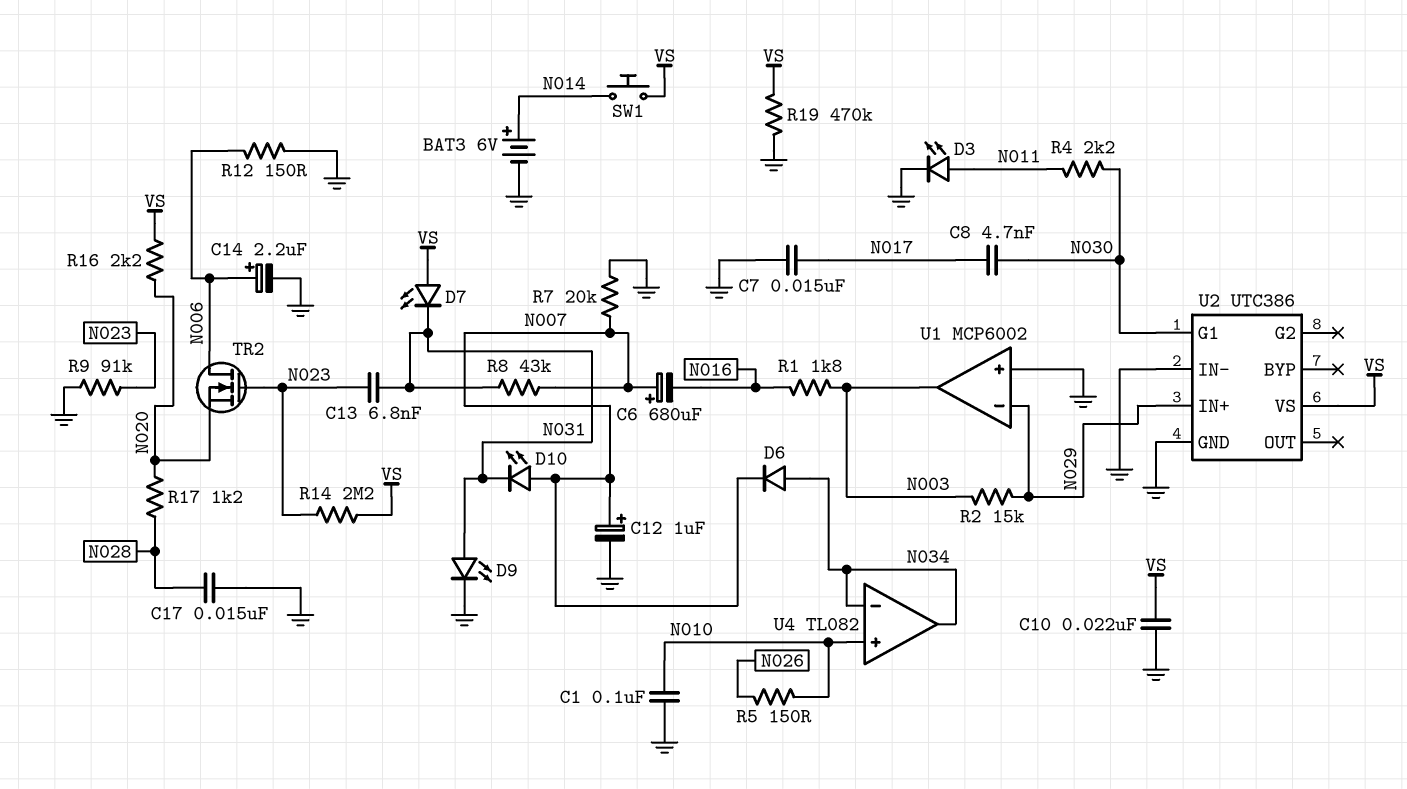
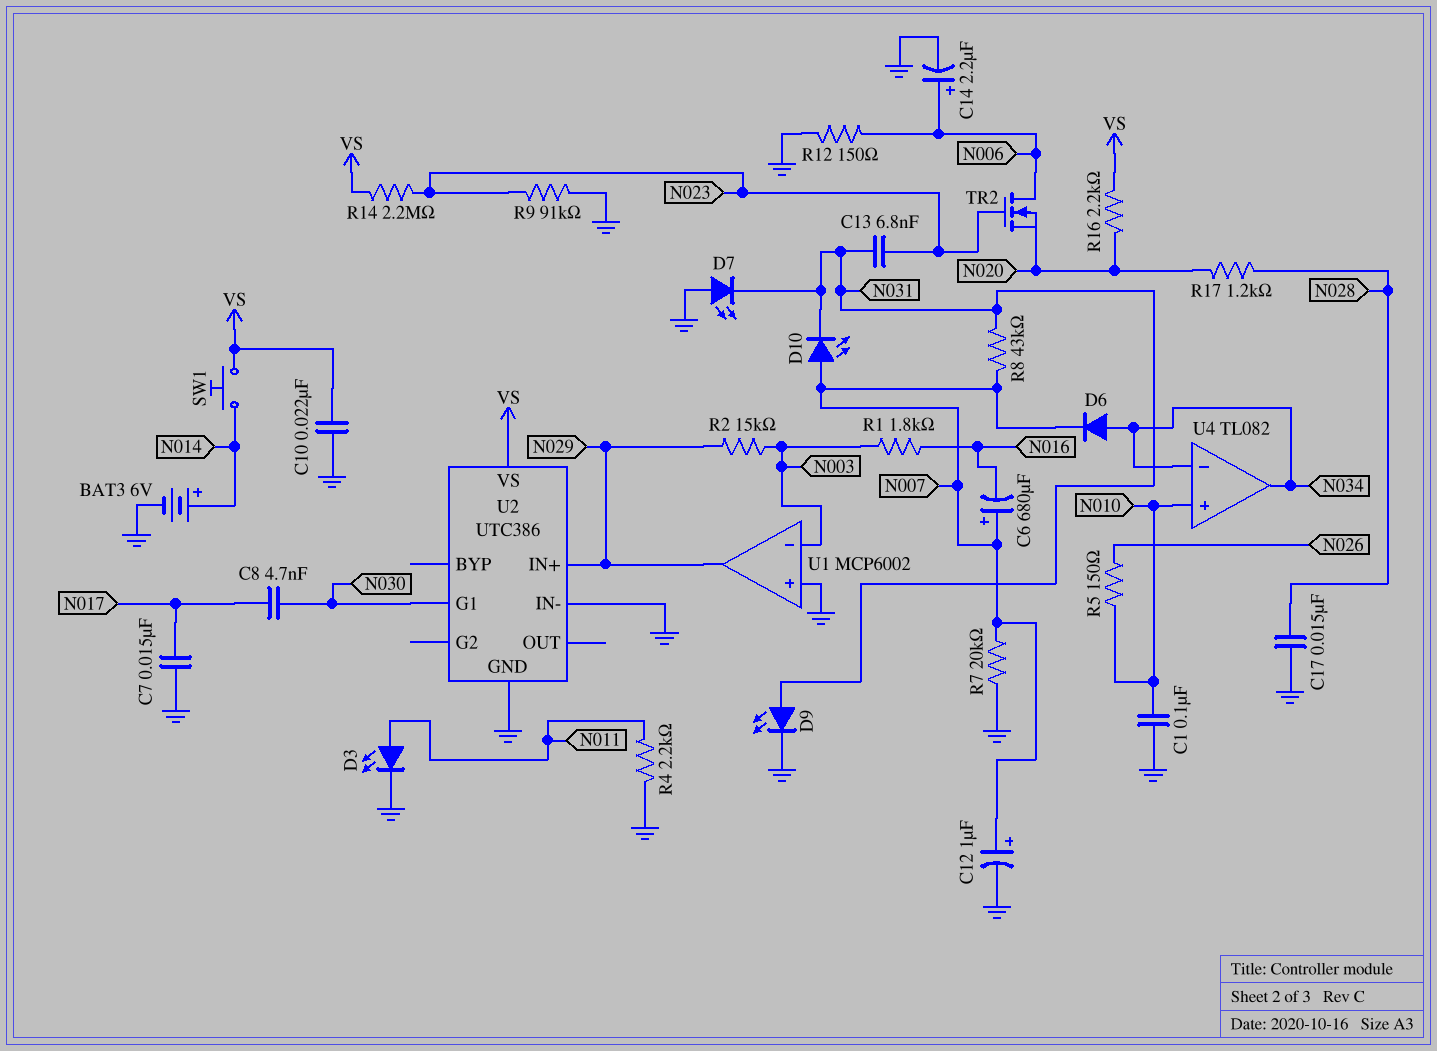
D7: LED (A VS, K N031) -> LED (A GND, K N031)
R4: 2.2k (N011, N030) -> 2.2k (GND, N011)
R19: 470k (GND, VS) -> none
U1 pin in-: N029 -> N003
U1 pin out: N003 -> N029

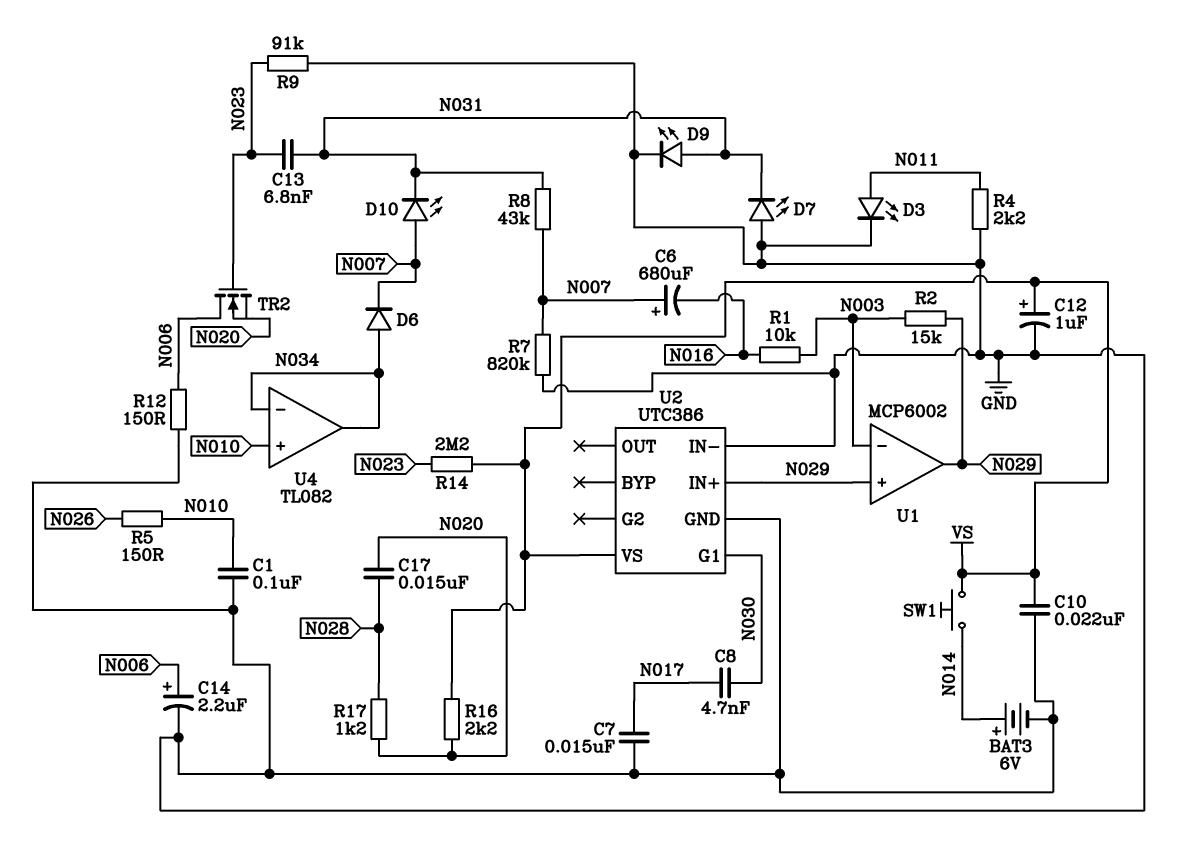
C12: 1uF (plus N007, minus GND) -> 1uF (plus VS, minus GND)
C17: 15nF (GND, N028) -> 15nF (N020, N028)
R1: 1.8k (N003, N016) -> 10k (N003, N016)
R7: 20k (GND, N007) -> 820k (GND, N007)
U1 pin in+: GND -> N029

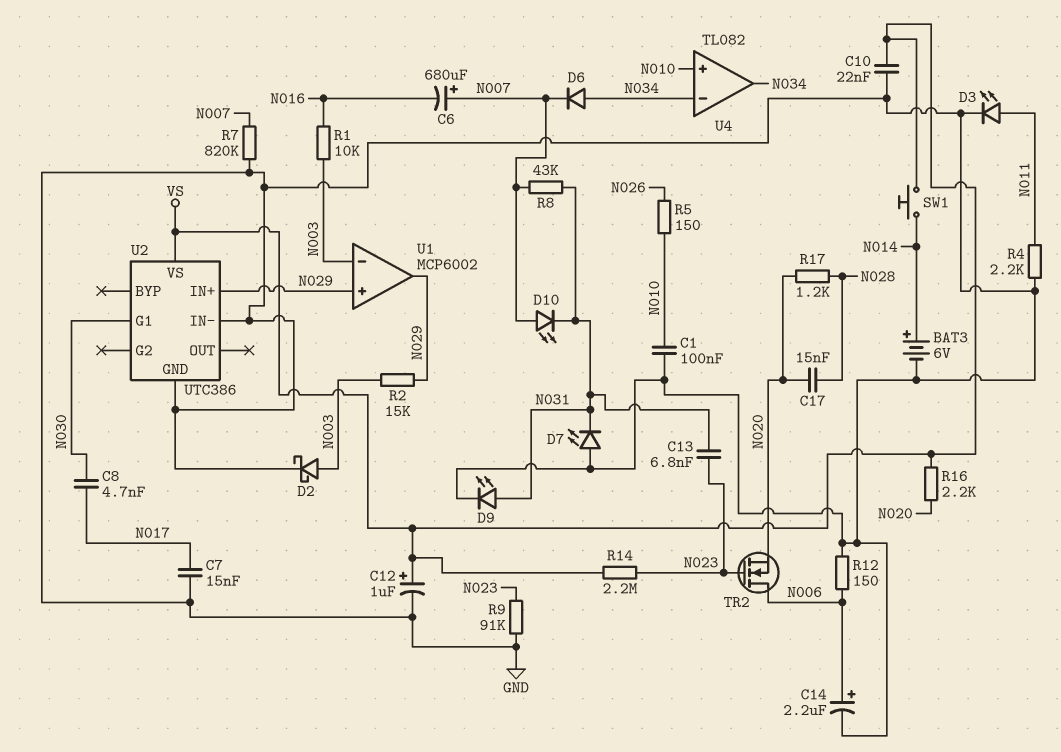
D2: none -> schottky (A N003, K GND)

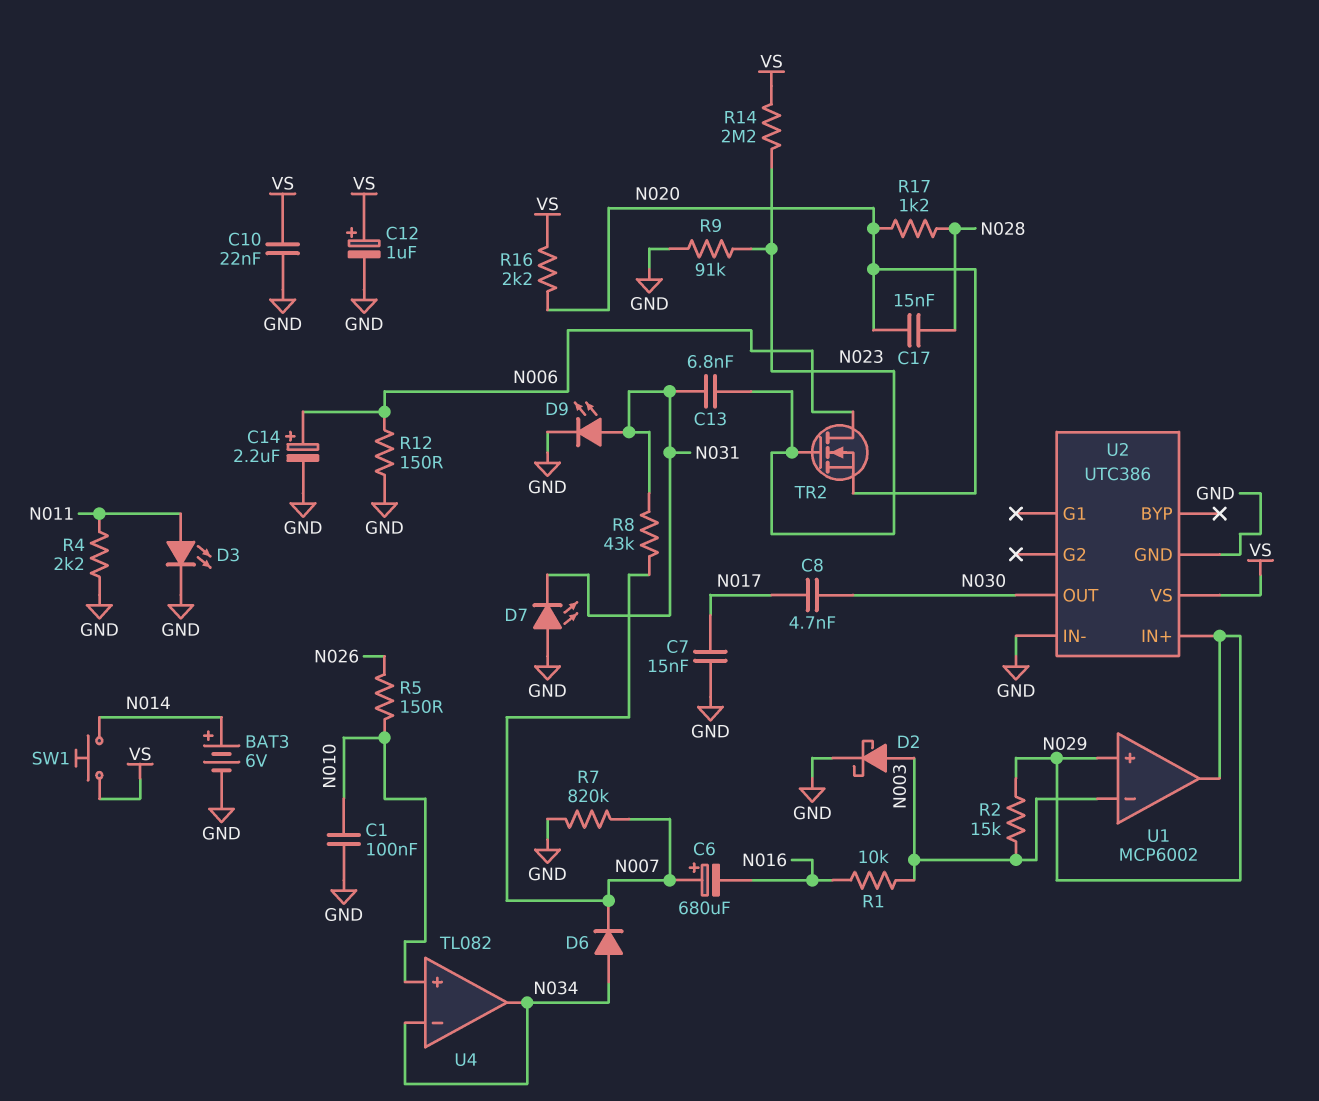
D10: LED (A N007, K N031) -> none
U2 pin G1: N030 -> none
U2 pin OUT: none -> N030

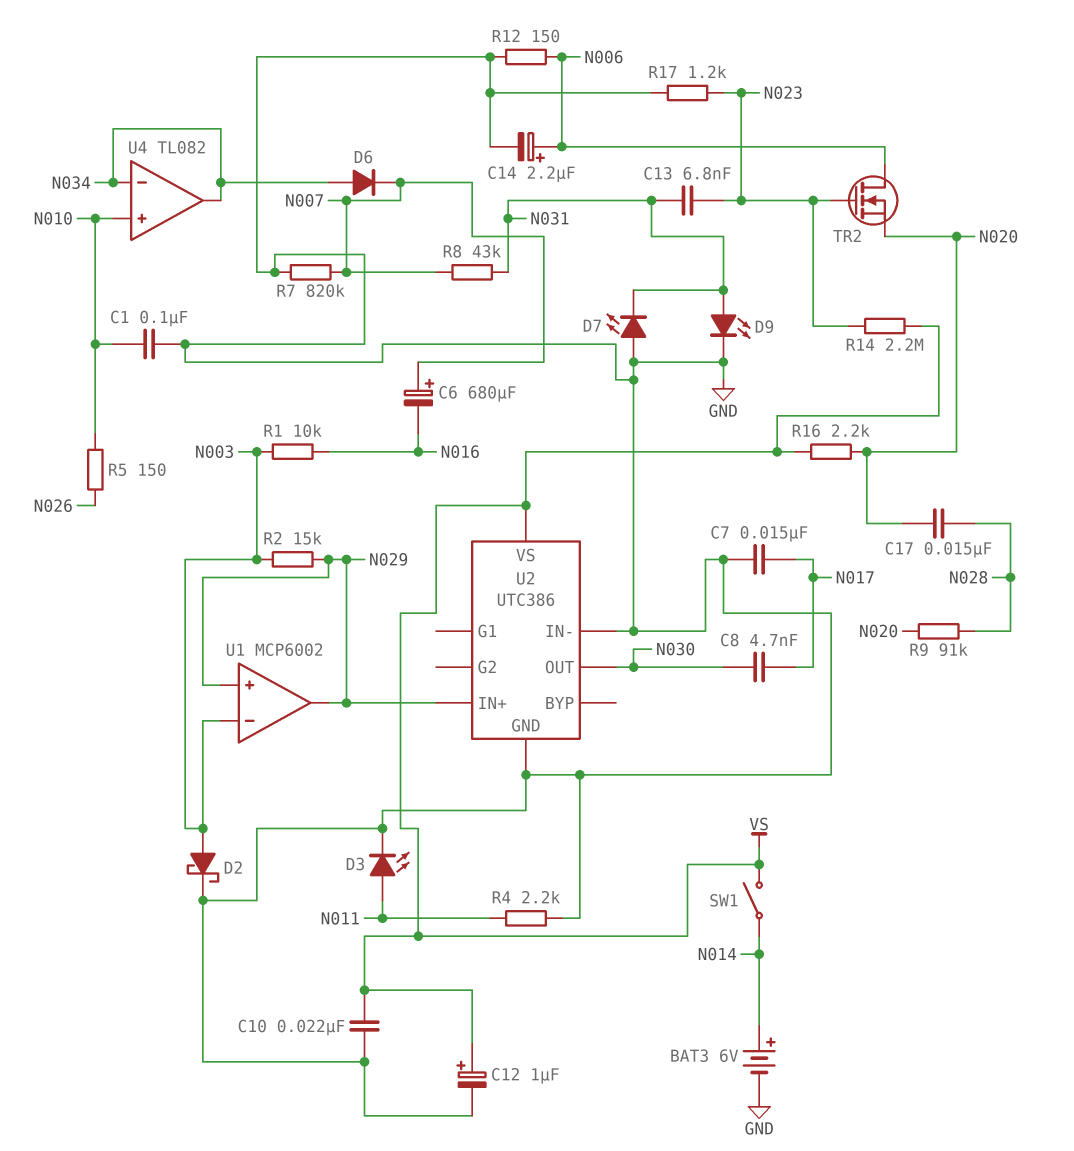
R9: 91k (GND, N023) -> 91k (N020, N028)
R17: 1.2k (N020, N028) -> 1.2k (GND, N023)
SW1: button (N014, VS) -> switch (N014, VS)

